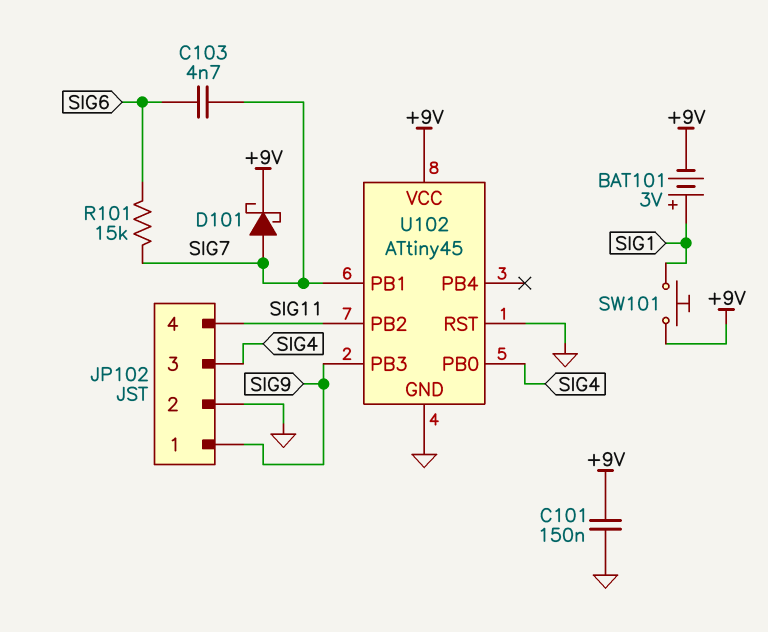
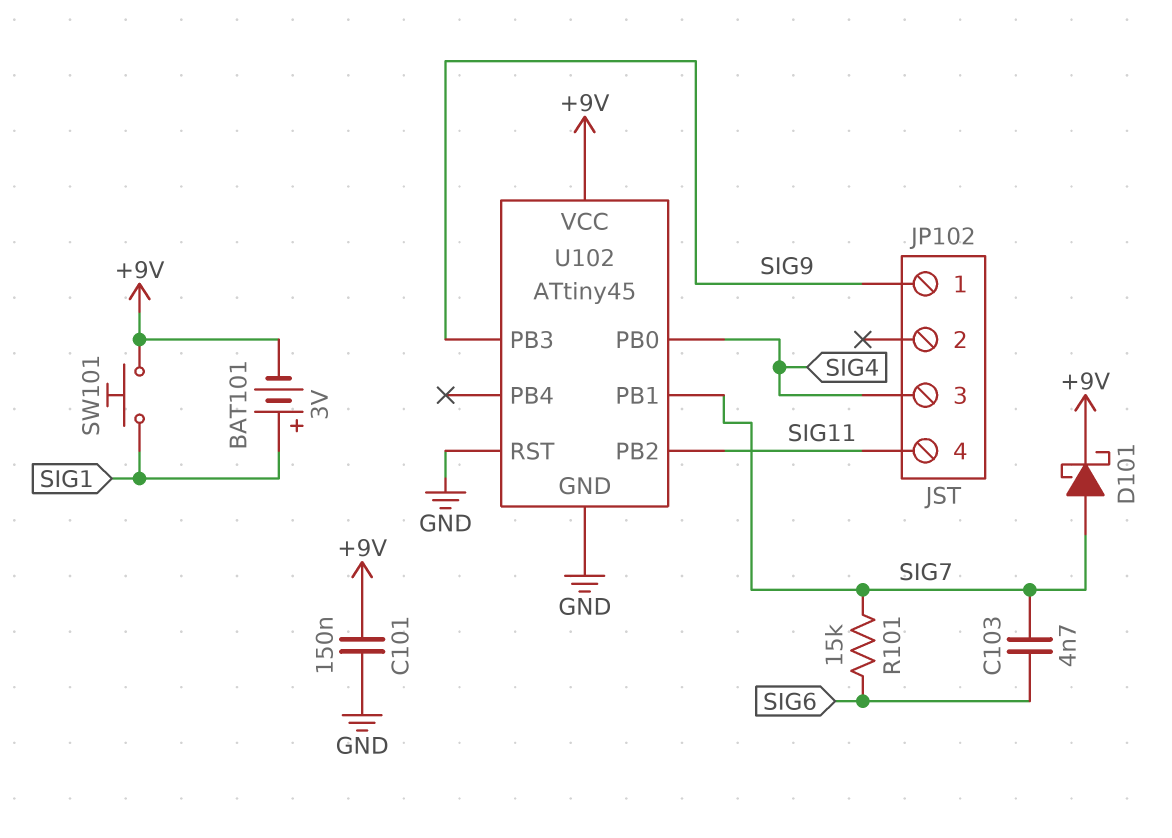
JP102 pin 2: GND -> none

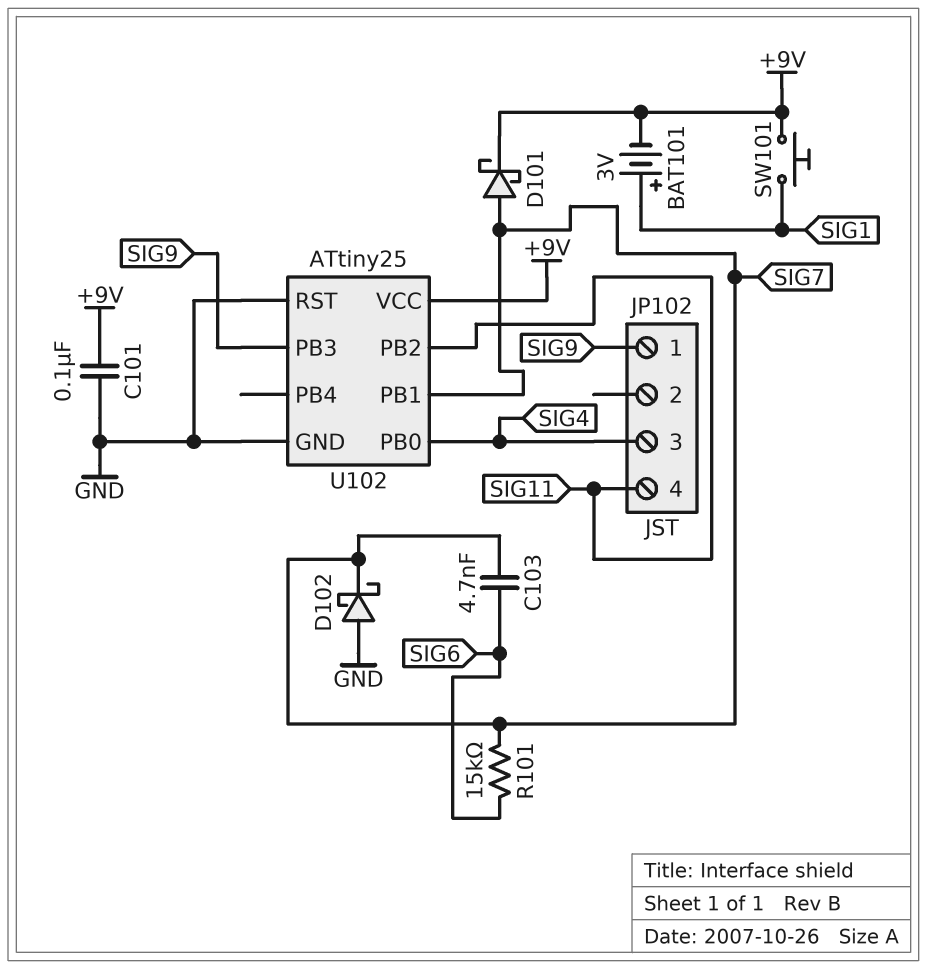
C101: 150nF (+9V, GND) -> 100nF (+9V, GND)
D102: none -> schottky (A GND, K SIG7)
U102: ATtiny45 -> ATtiny25

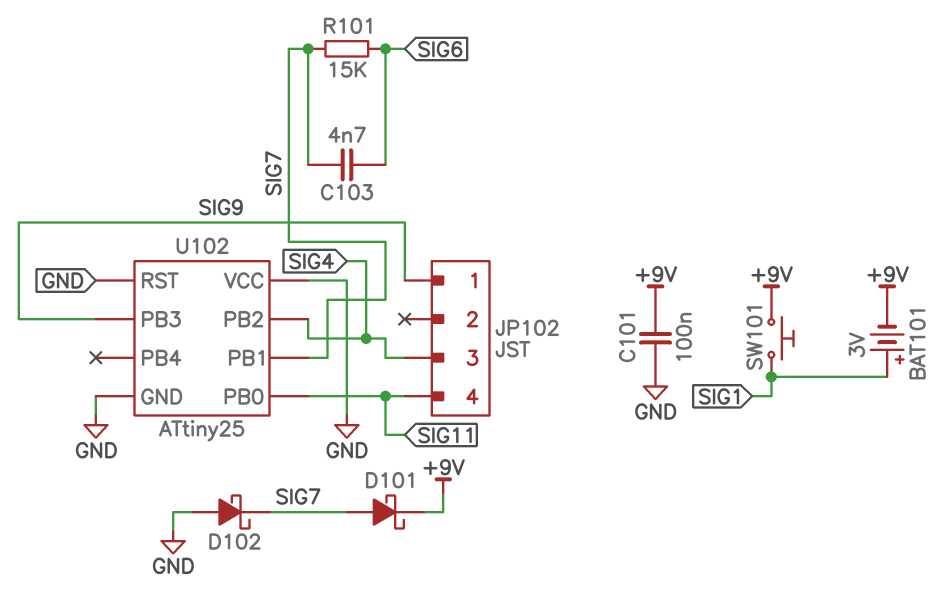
U102 pin PB0: SIG4 -> SIG11
U102 pin PB2: SIG11 -> SIG4
U102 pin VCC: +9V -> GND

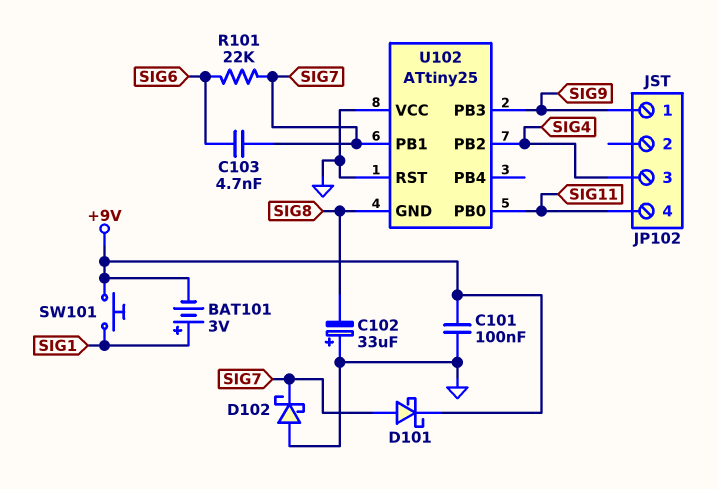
C102: none -> 33uF (plus GND, minus SIG8)
R101: 15k (SIG6, SIG7) -> 22k (SIG6, SIG7)
U102 pin GND: GND -> SIG8

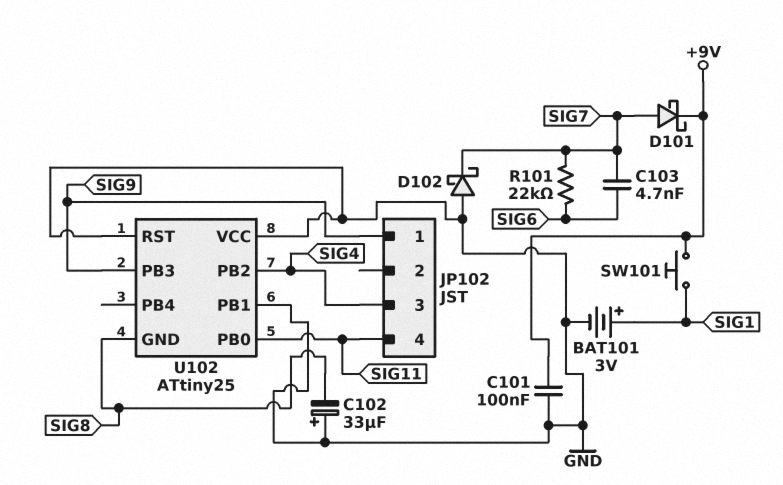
BAT101: 3V (plus SIG1, minus +9V) -> 3V (plus SIG1, minus GND)
U102 pin PB1: SIG7 -> GND

